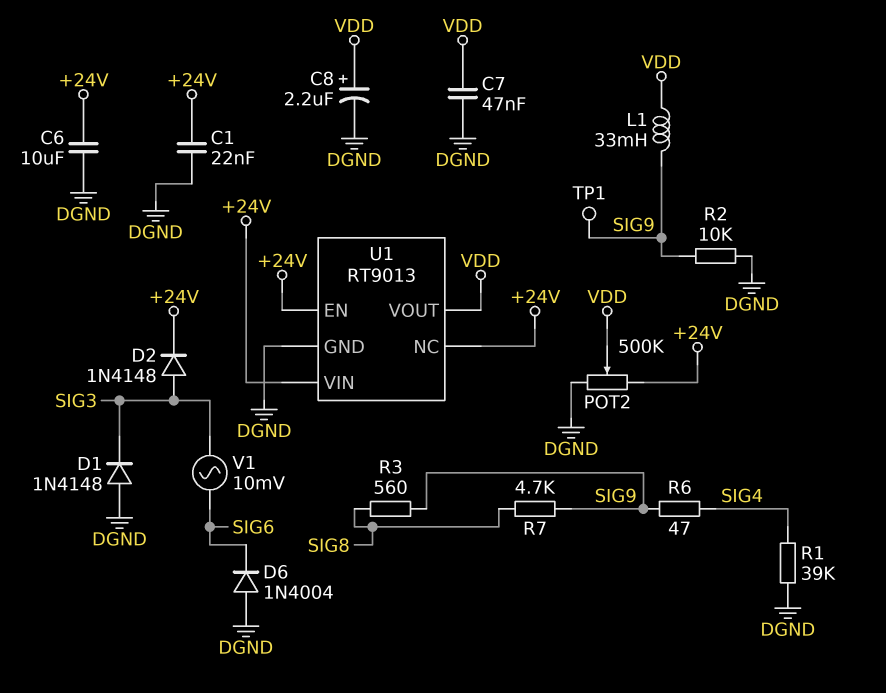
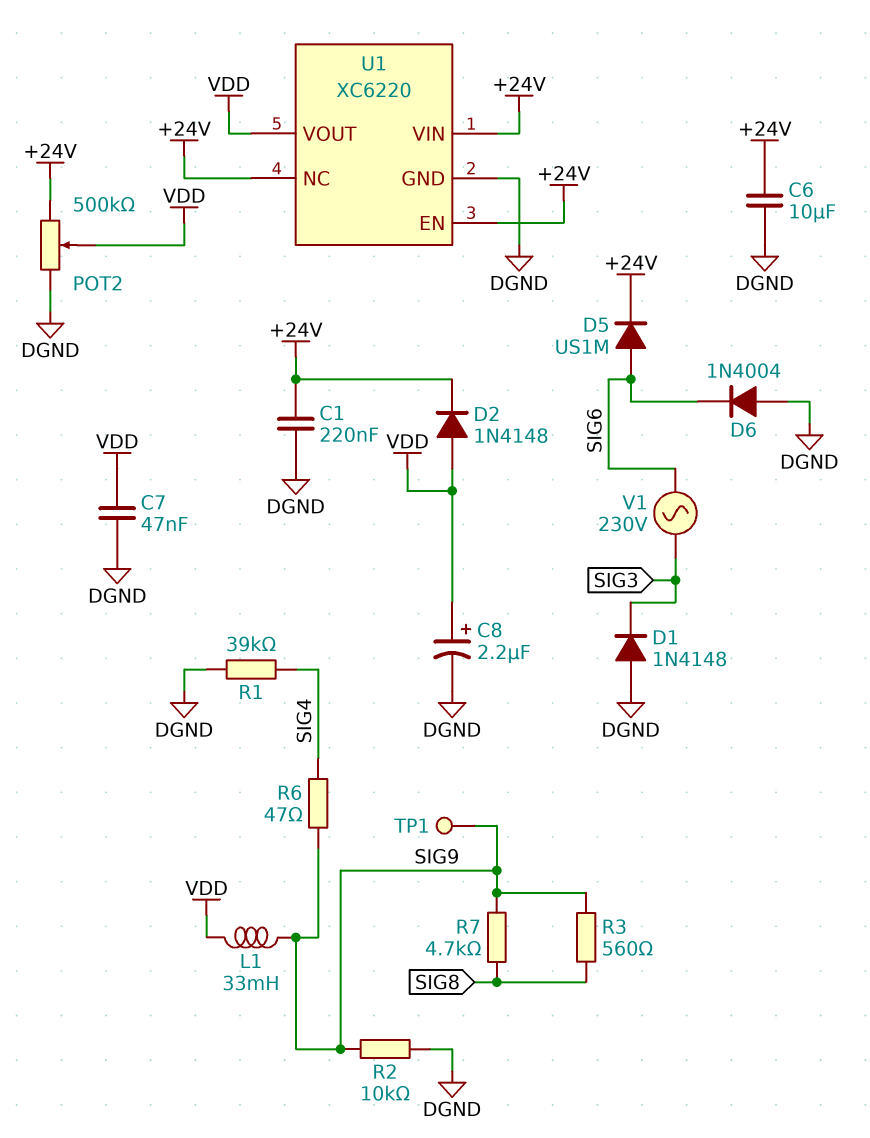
C1: 22nF (+24V, DGND) -> 220nF (+24V, DGND)
D2: diode 1N4148 (A SIG3, K +24V) -> diode 1N4148 (A VDD, K +24V)
D5: none -> diode US1M (A SIG6, K +24V)
U1: RT9013 -> XC6220
V1: AC 10mV (SIG3, SIG6) -> AC 230V (SIG3, SIG6)

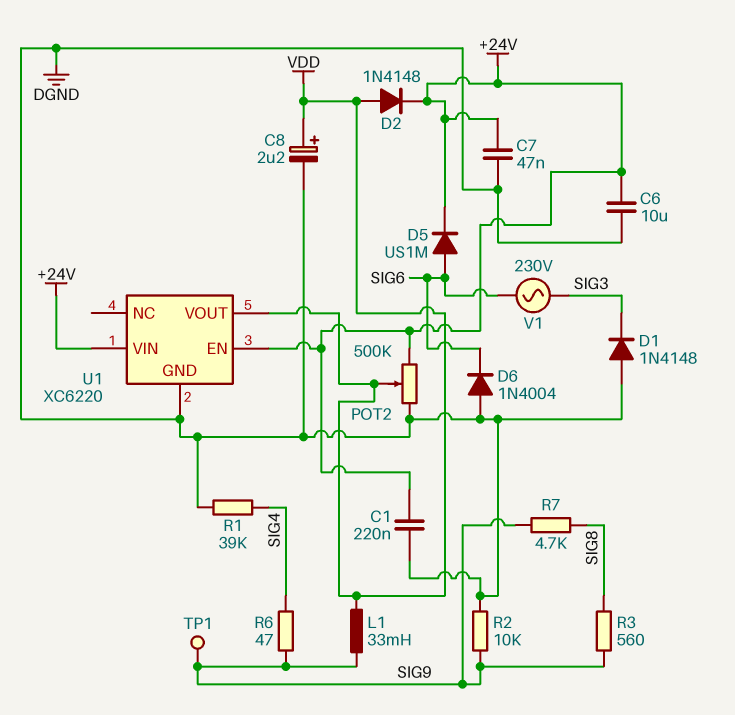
C7: 47nF (DGND, VDD) -> 47nF (+24V, DGND)
U1 pin NC: +24V -> none

